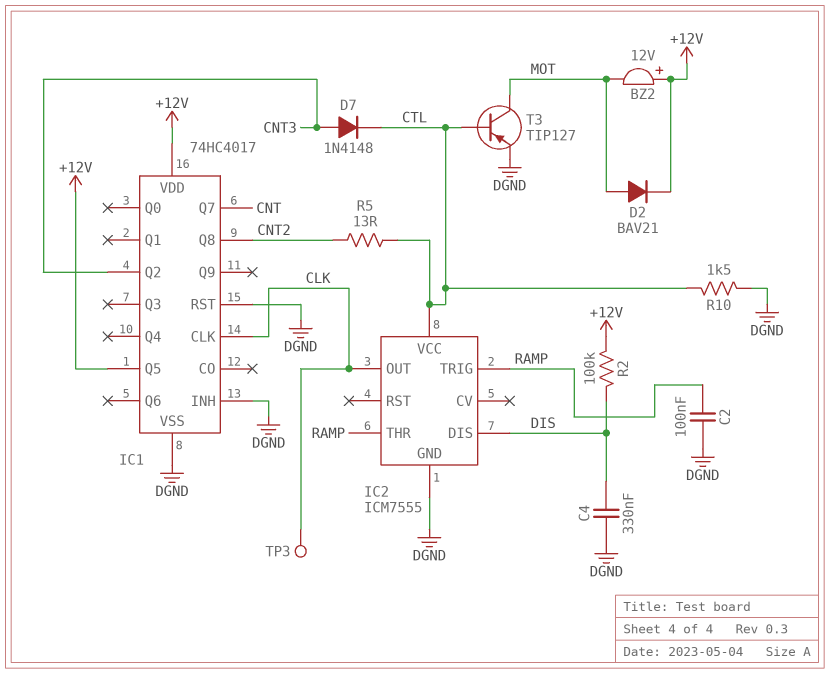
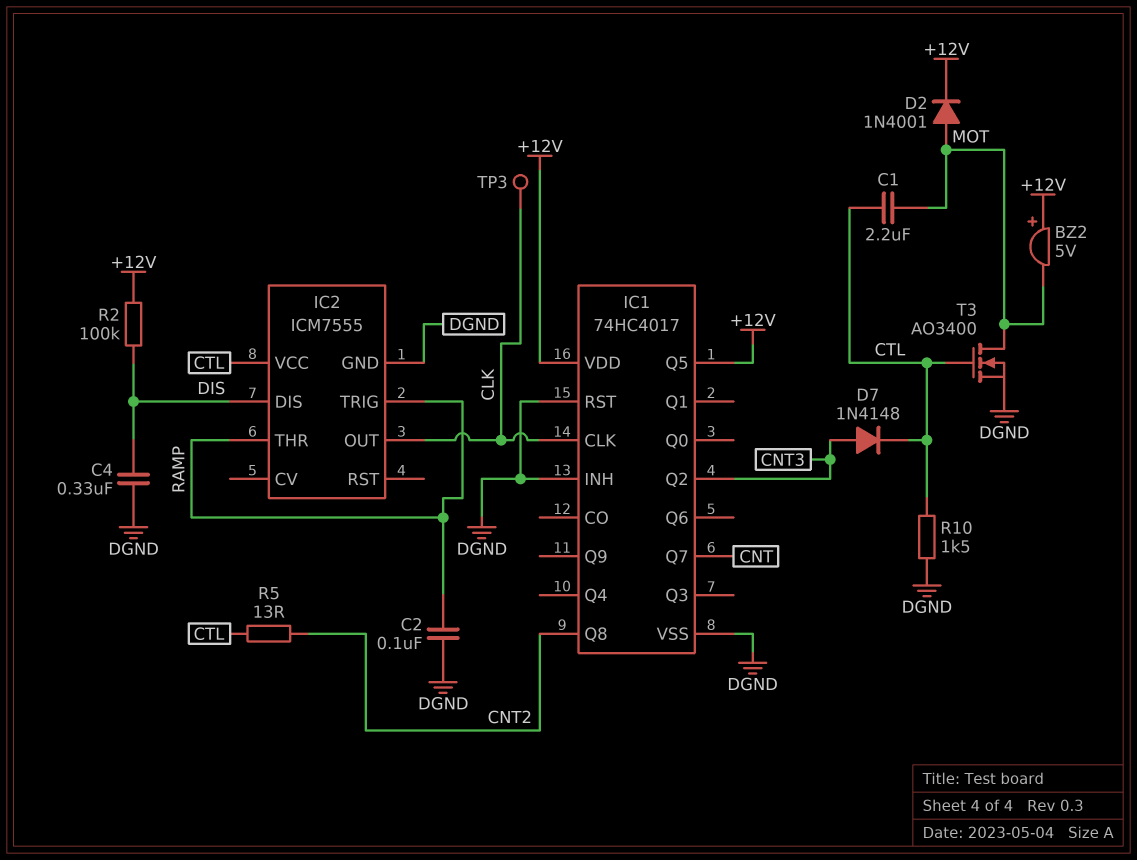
BZ2: buzzer 12V (plus +12V, minus MOT) -> buzzer 5V (plus +12V, minus MOT)
C1: none -> 2.2uF (CTL, MOT)
D2: diode BAV21 (A MOT, K +12V) -> diode 1N4001 (A MOT, K +12V)
T3: PNP TIP127 (B CTL, C MOT, E DGND) -> NMOS AO3400 (G CTL, D MOT, S DGND)

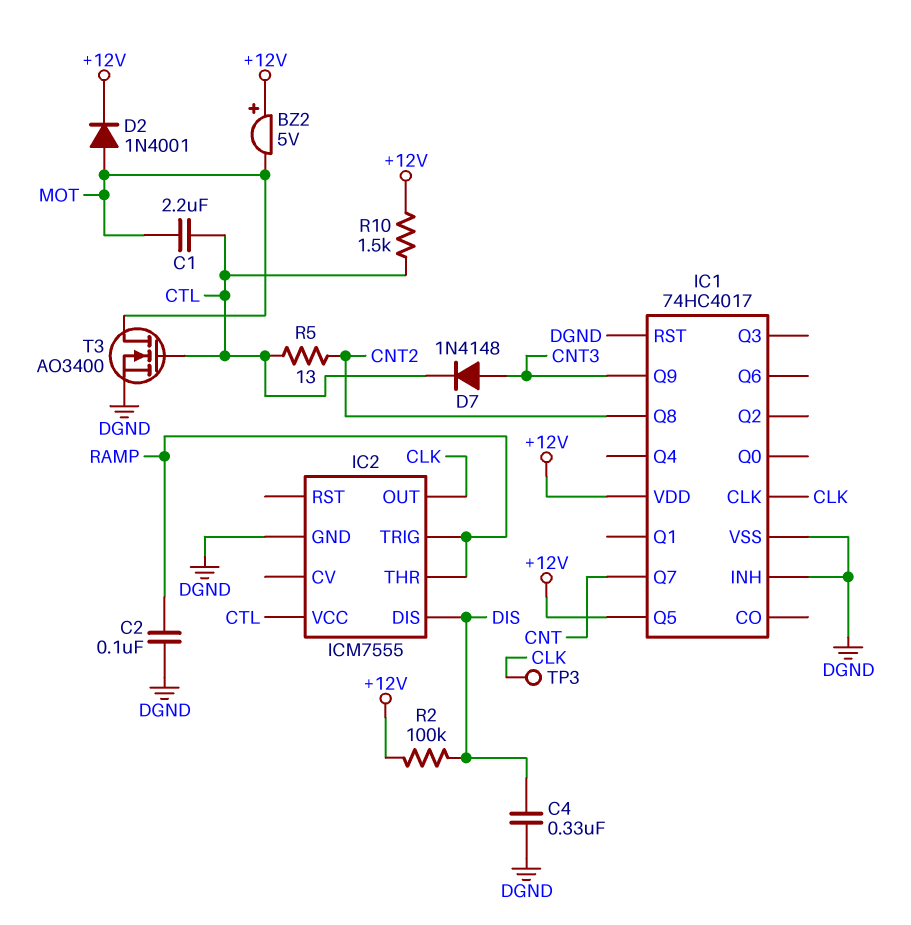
IC1 pin Q2: CNT3 -> none
IC1 pin Q9: none -> CNT3
R10: 1.5k (CTL, DGND) -> 1.5k (+12V, CTL)

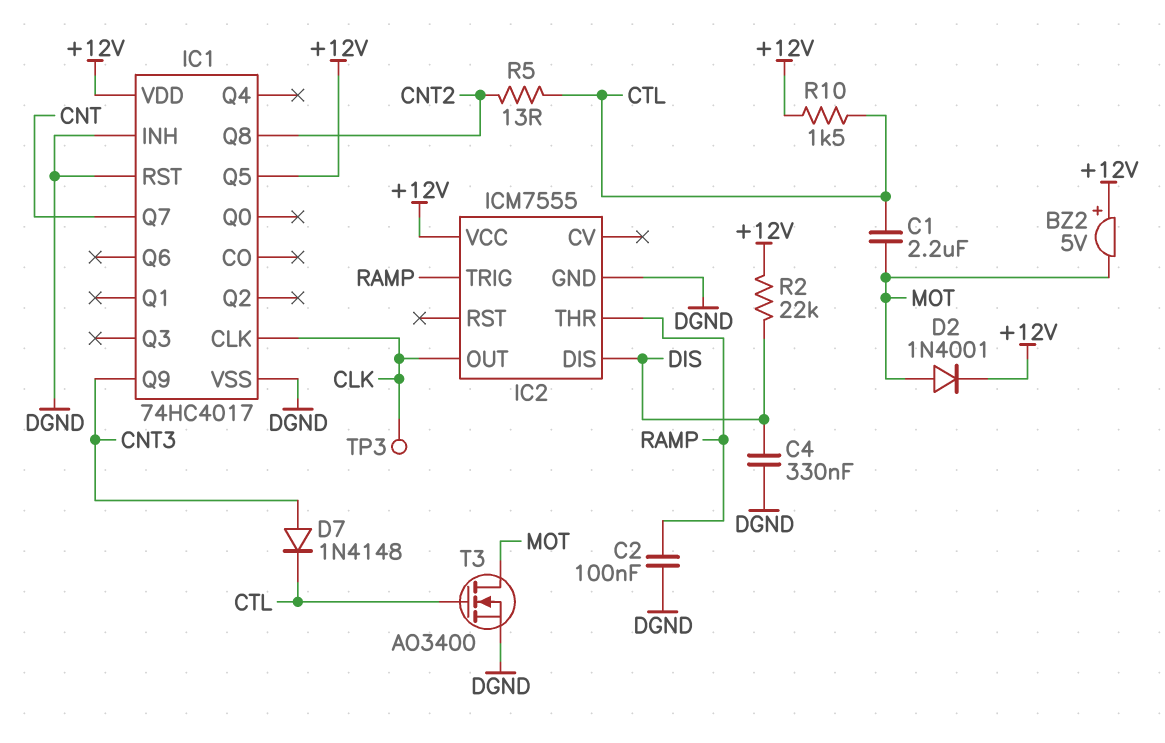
IC2 pin VCC: CTL -> +12V
R2: 100k (+12V, DIS) -> 22k (+12V, DIS)

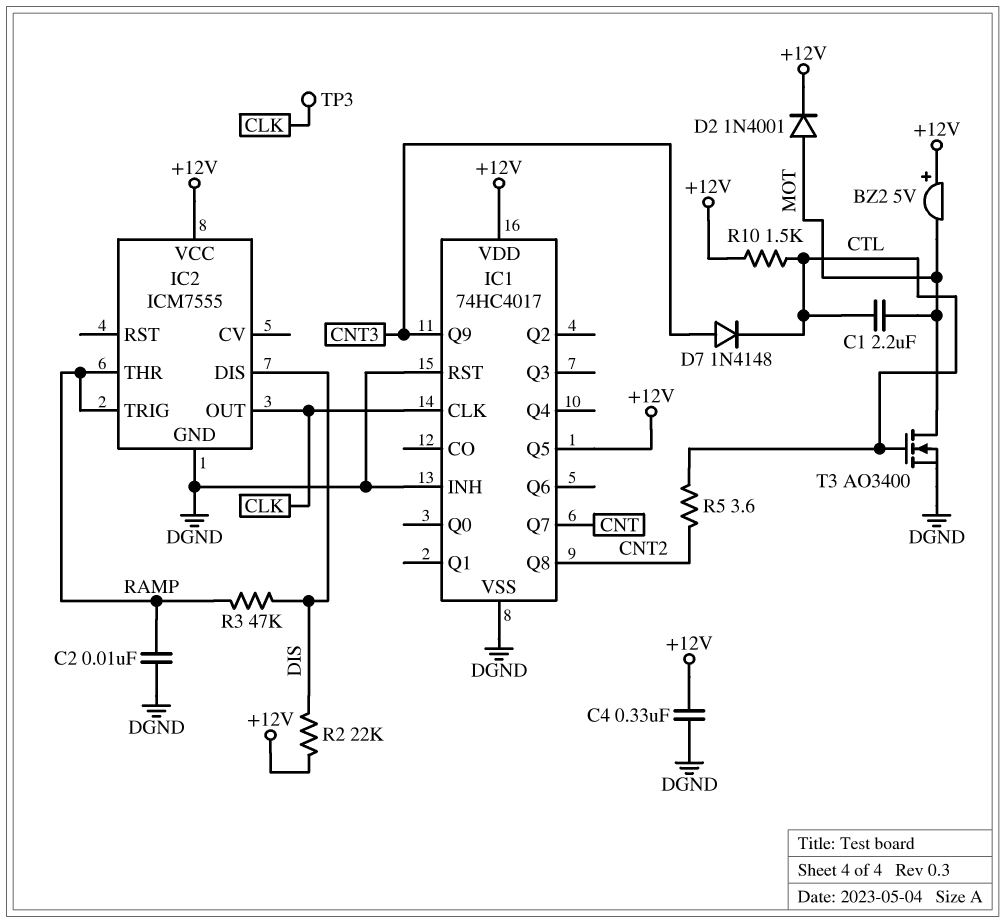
C2: 100nF (DGND, RAMP) -> 10nF (DGND, RAMP)
C4: 330nF (DGND, DIS) -> 330nF (+12V, DGND)
R3: none -> 47k (DIS, RAMP)
R5: 13 (CNT2, CTL) -> 3.6 (CNT2, CTL)

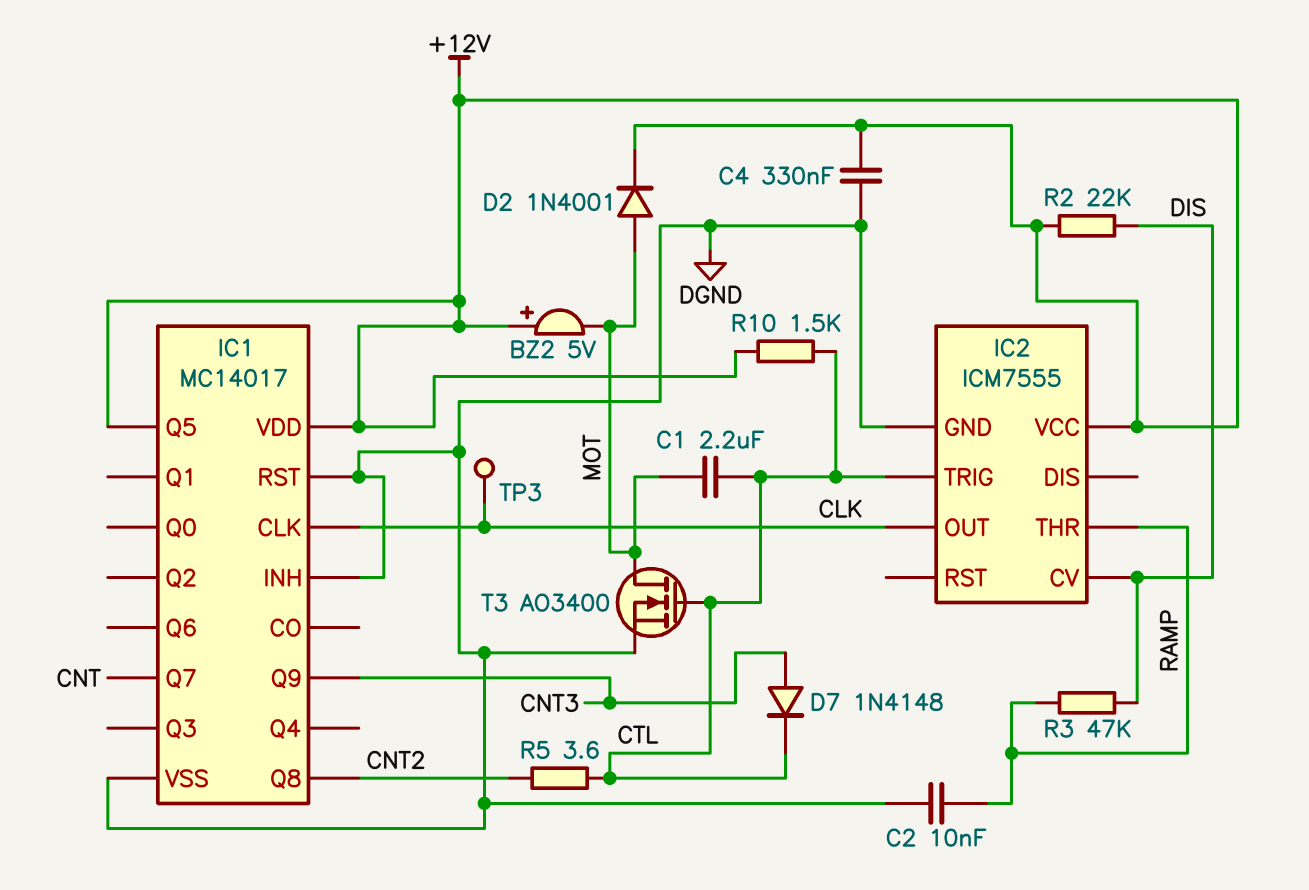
IC1: 74HC4017 -> MC14017
IC2 pin CV: none -> DIS
IC2 pin DIS: DIS -> none
IC2 pin TRIG: RAMP -> CTL

